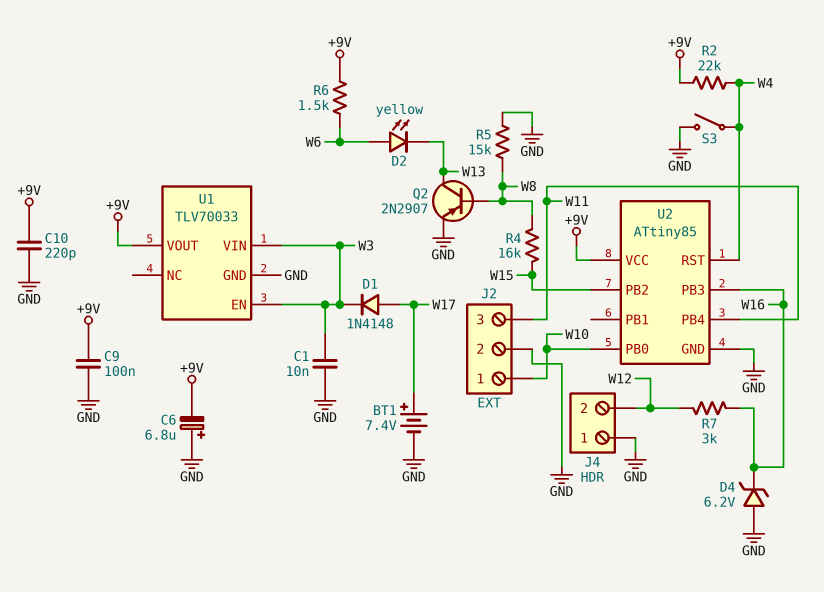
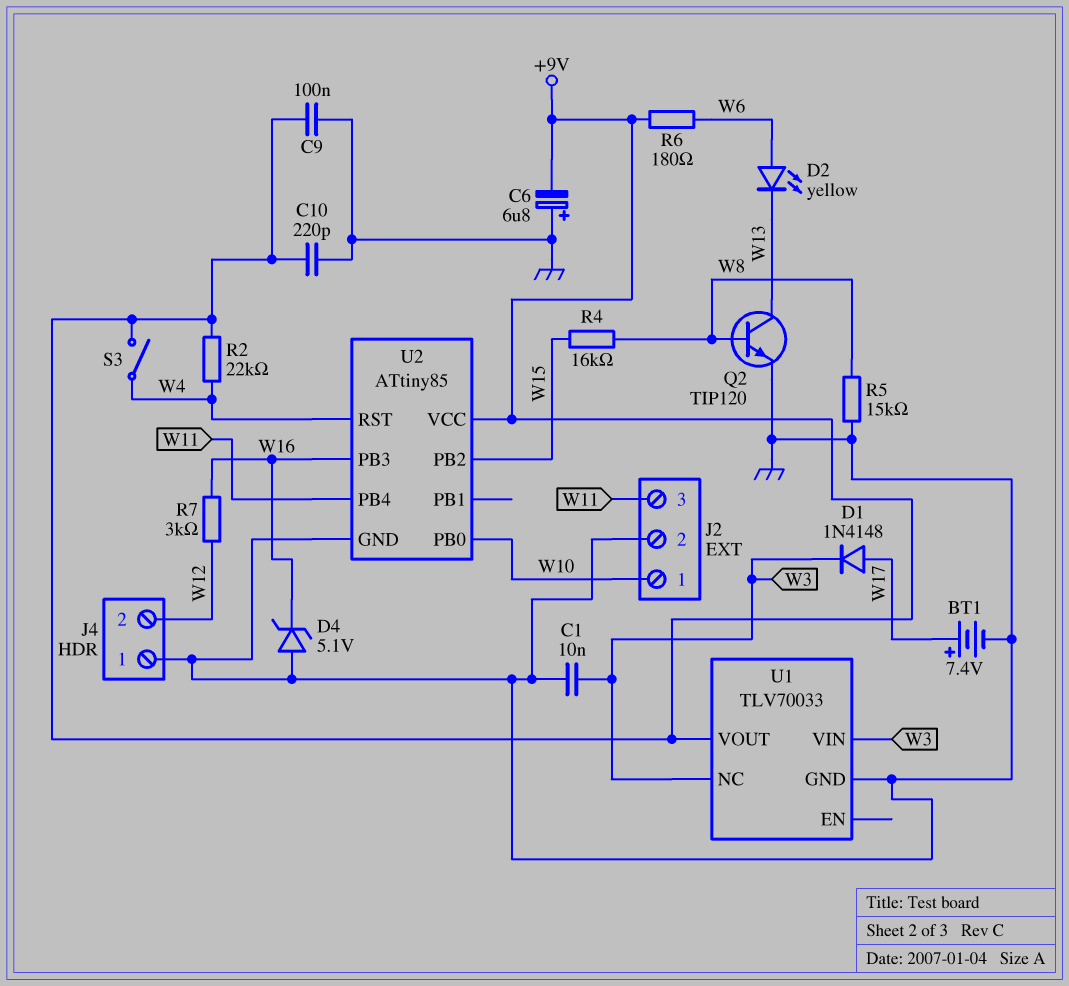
D4: zener 6.2V (A GND, K W16) -> zener 5.1V (A GND, K W16)
Q2: PNP 2N2907 (B W8, C W13, E GND) -> NPN TIP120 (B W8, C W13, E GND)
R6: 1.5k (+9V, W6) -> 180 (+9V, W6)
S3: switch (GND, W4) -> switch (+9V, W4)
U1 pin EN: W3 -> none
U1 pin NC: none -> W3

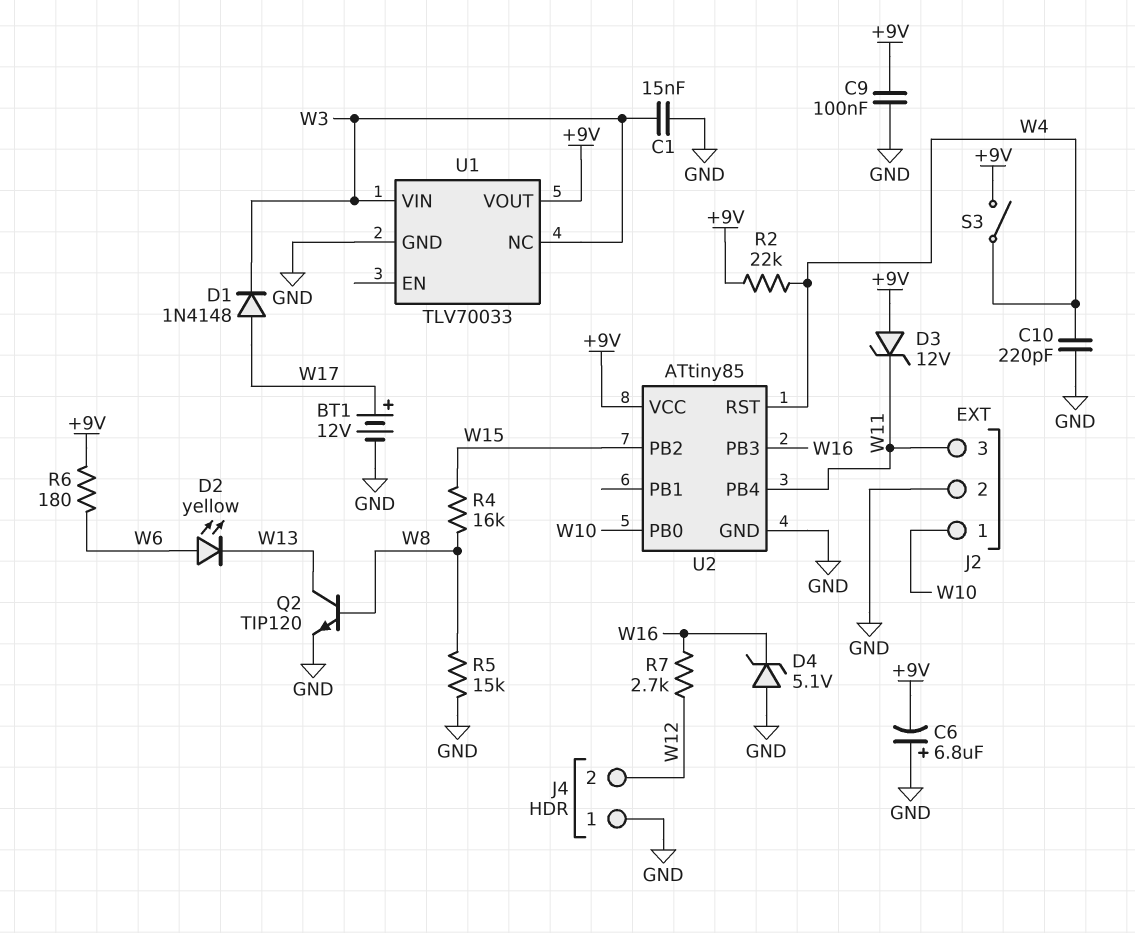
BT1: 7.4V (plus W17, minus GND) -> 12V (plus W17, minus GND)
C1: 10nF (GND, W3) -> 15nF (GND, W3)
C10: 220pF (+9V, GND) -> 220pF (GND, W4)
D3: none -> zener 12V (A +9V, K W11)
R7: 3k (W12, W16) -> 2.7k (W12, W16)

